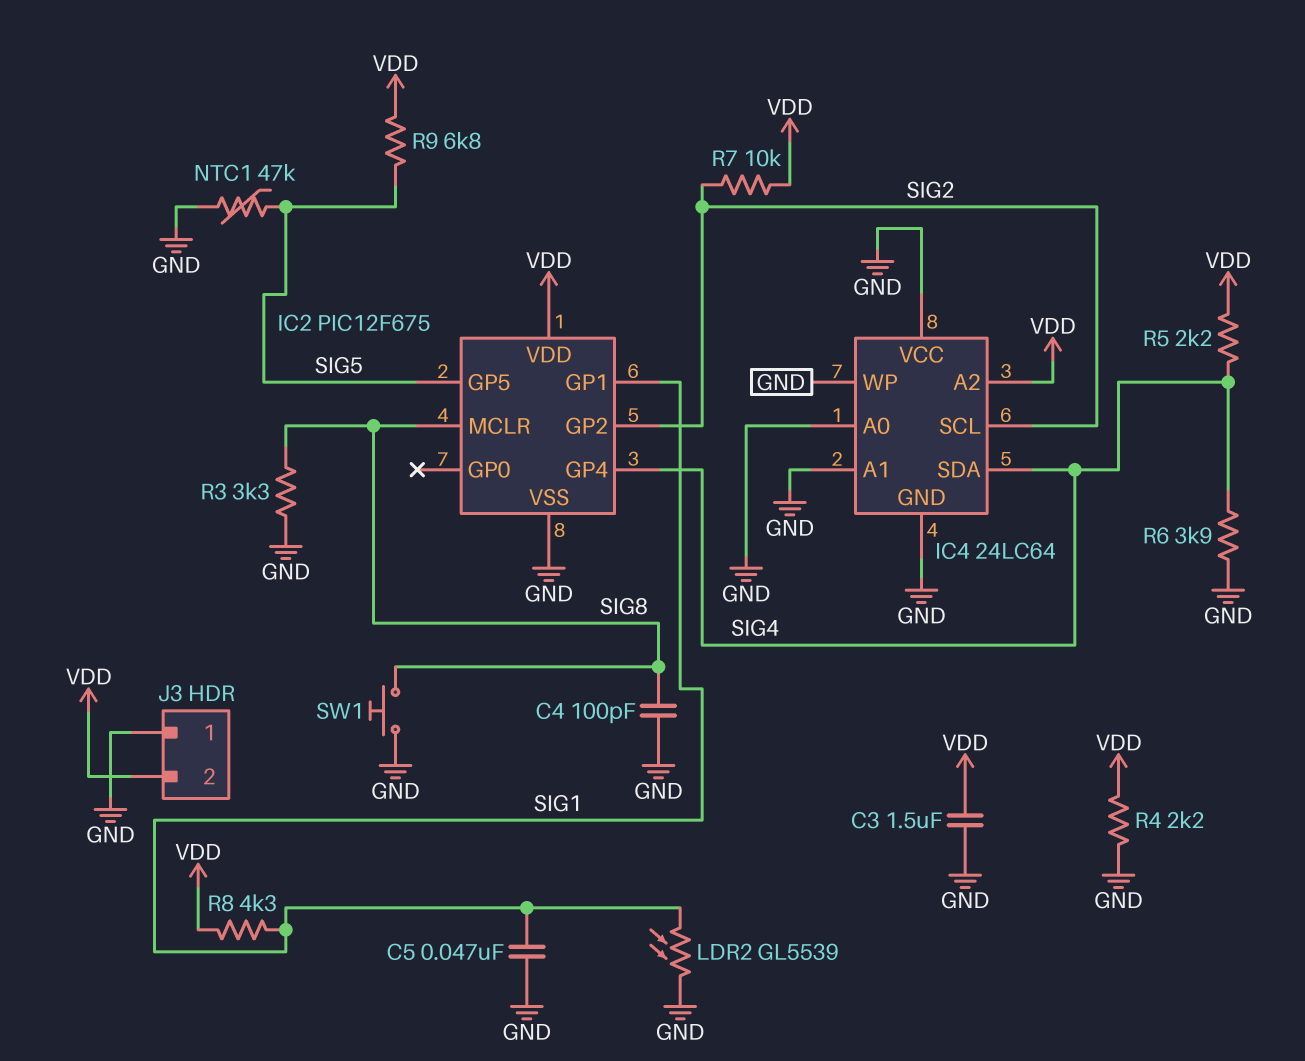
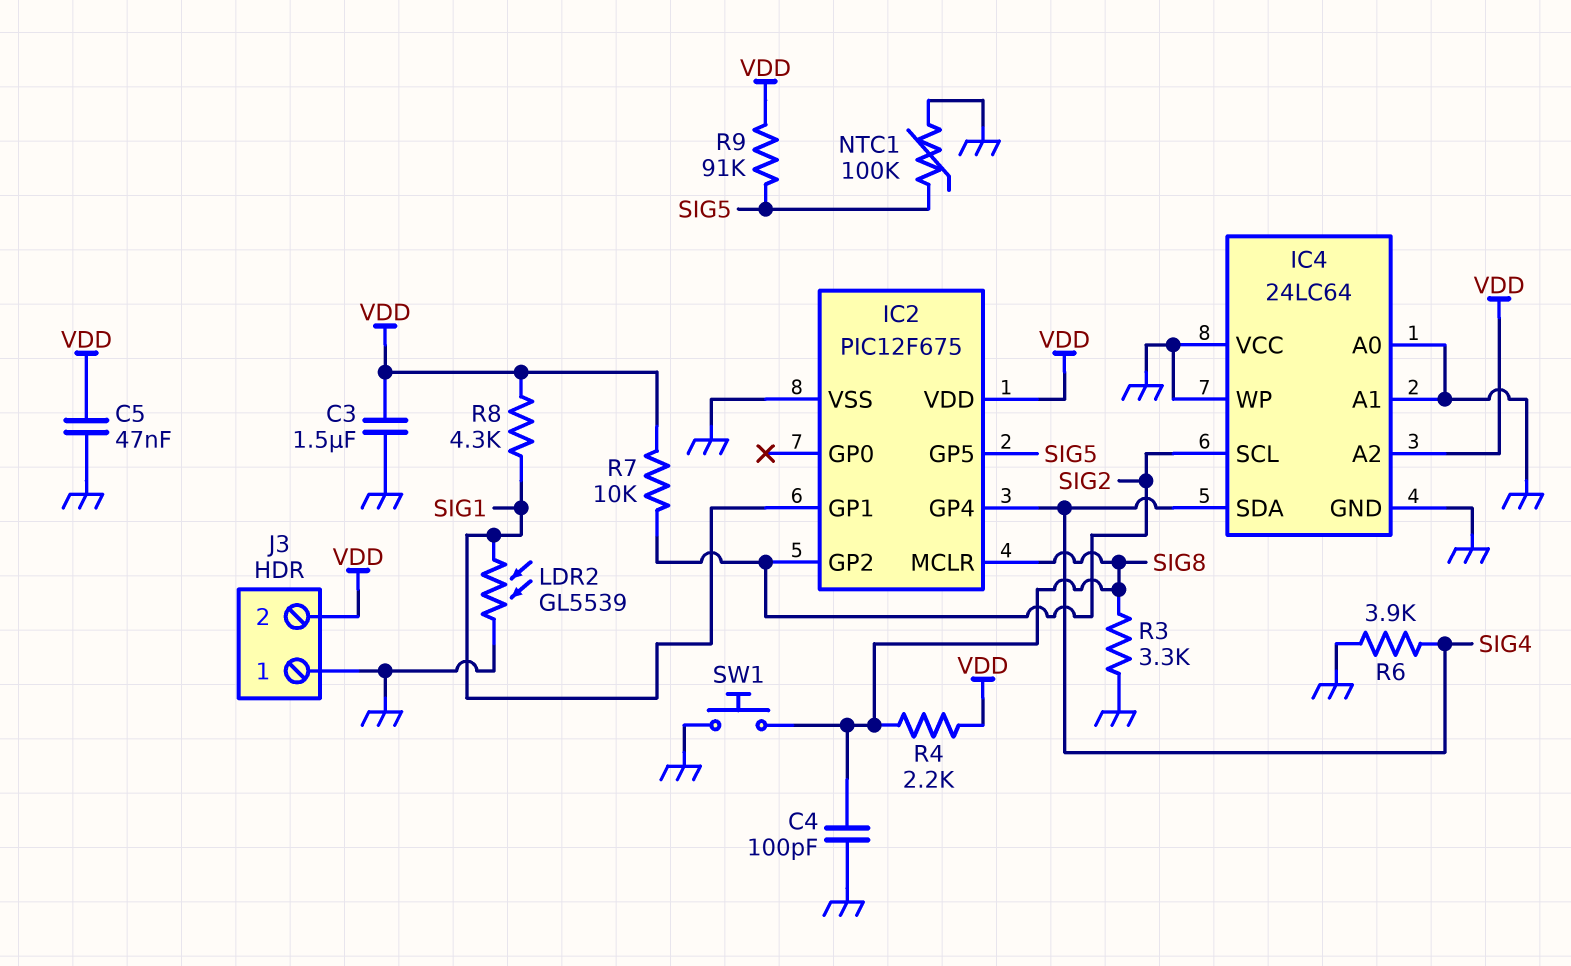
C5: 47nF (GND, SIG1) -> 47nF (GND, VDD)
NTC1: 47k (GND, SIG5) -> 100k (GND, SIG5)
R4: 2.2k (GND, VDD) -> 2.2k (SIG8, VDD)
R5: 2.2k (SIG4, VDD) -> none
R9: 6.8k (SIG5, VDD) -> 91k (SIG5, VDD)

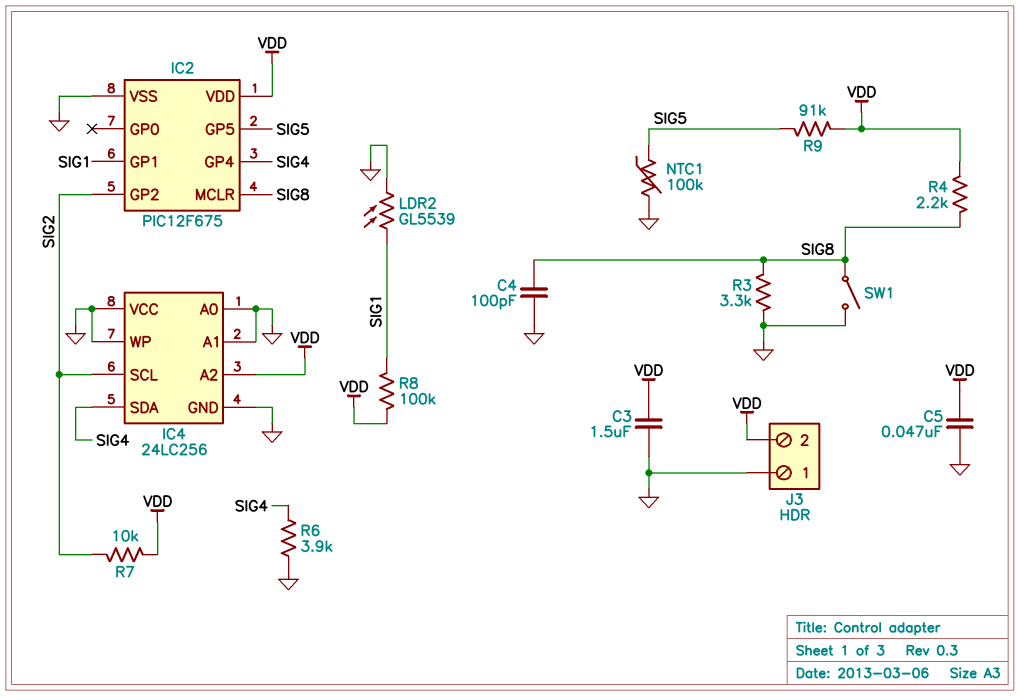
IC4: 24LC64 -> 24LC256
R8: 4.3k (SIG1, VDD) -> 100k (SIG1, VDD)
SW1: button (GND, SIG8) -> switch (GND, SIG8)

